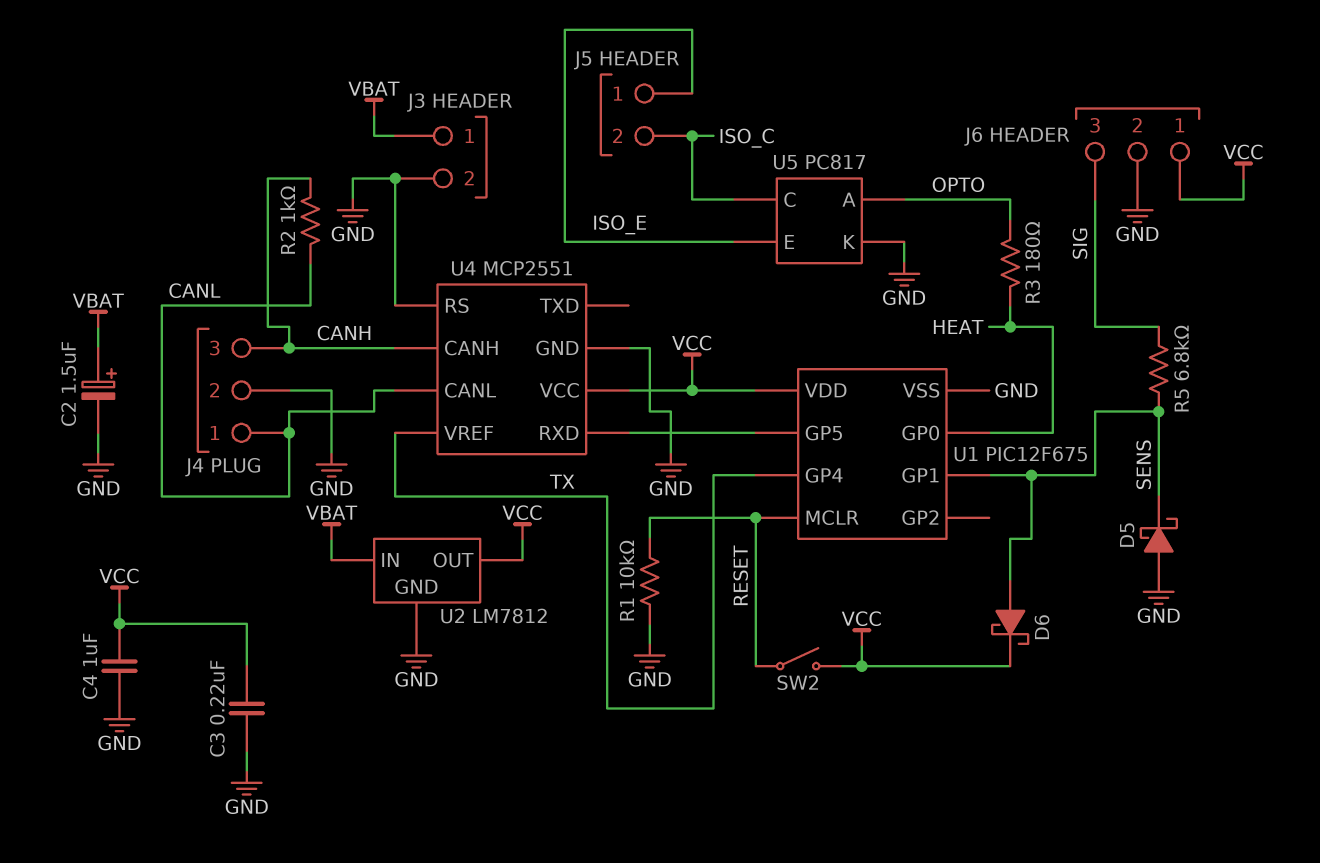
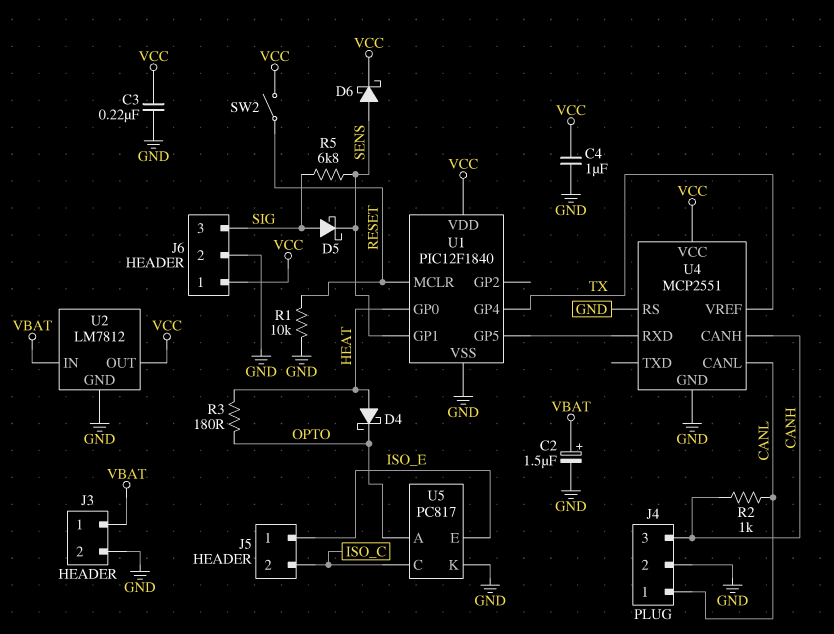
D4: none -> schottky (A HEAT, K OPTO)
D5: schottky (A GND, K SENS) -> schottky (A SIG, K SENS)
U1: PIC12F675 -> PIC12F1840

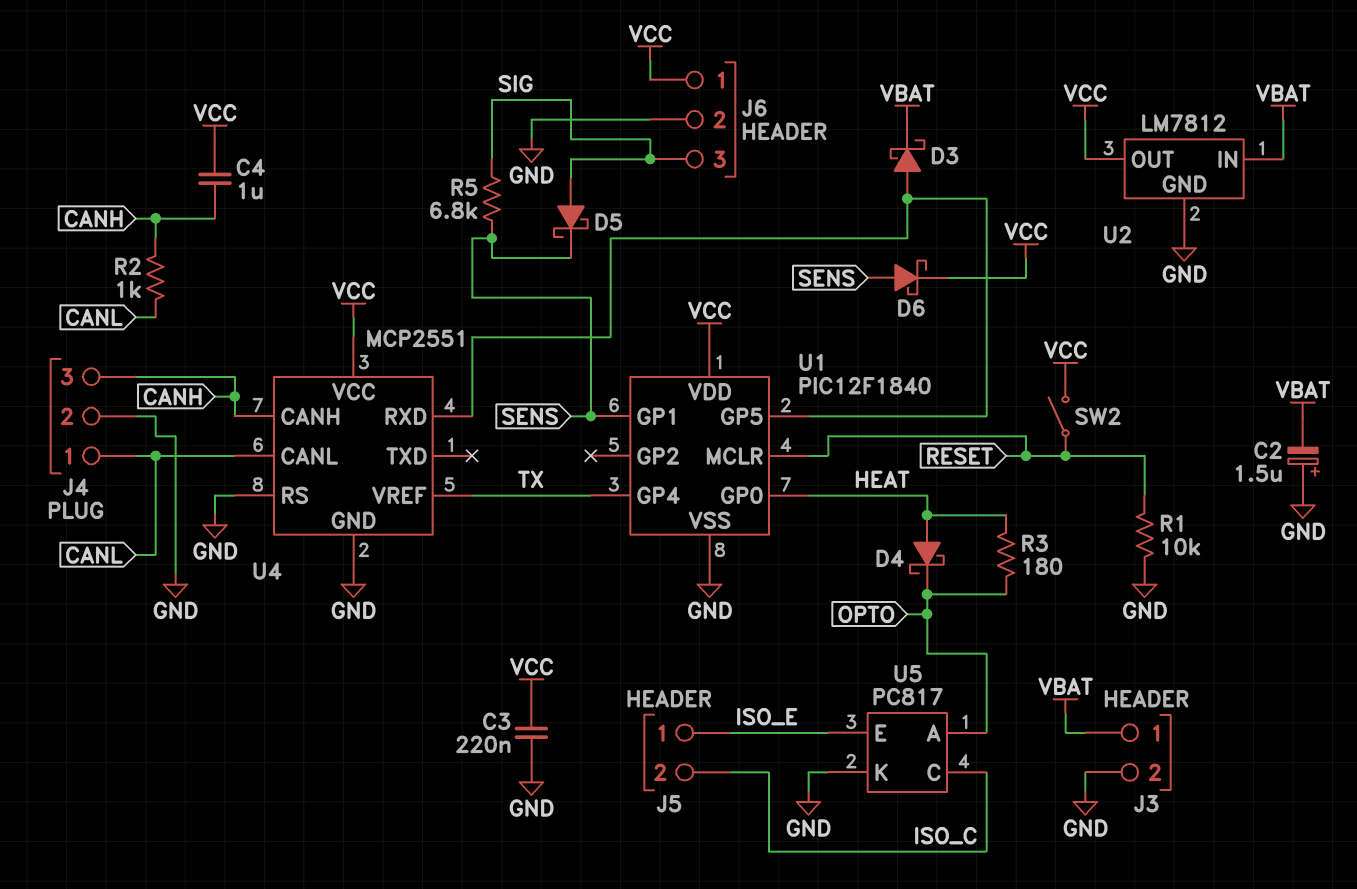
C2: 1.5uF (plus VBAT, minus GND) -> 1.5uF (plus GND, minus VBAT)
C4: 1uF (GND, VCC) -> 1uF (CANH, VCC)
D3: none -> schottky (A U1/GP5, K VBAT)

